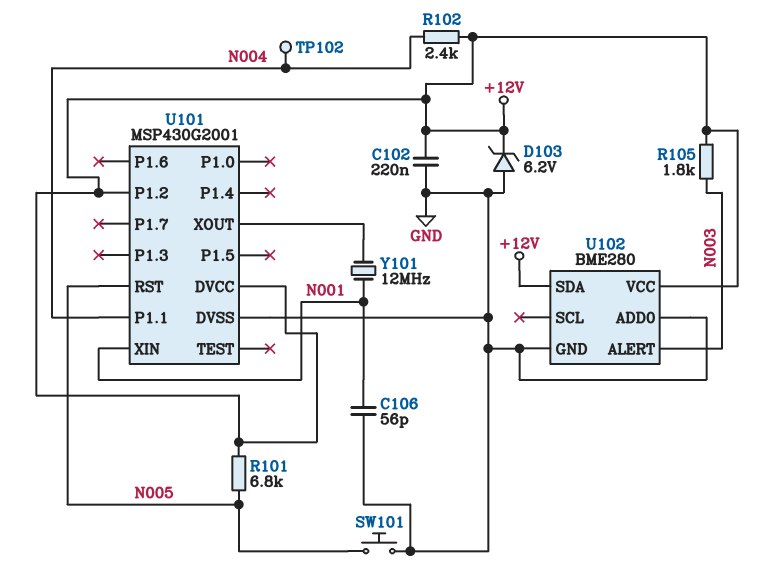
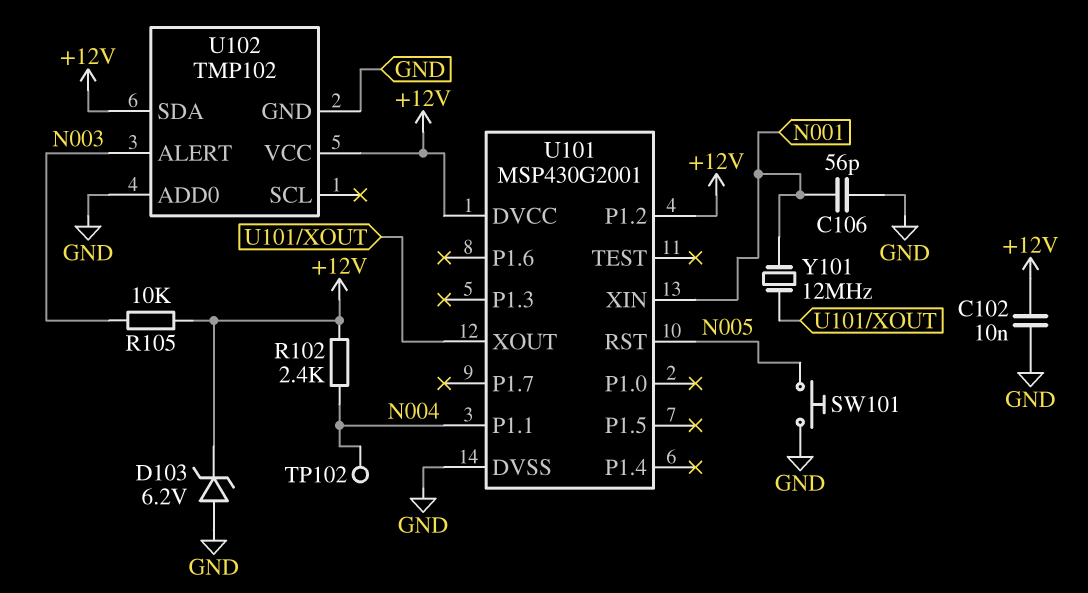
C102: 220nF (+12V, GND) -> 10nF (+12V, GND)
R101: 6.8k (+12V, N005) -> none
R105: 1.8k (+12V, N003) -> 10k (+12V, N003)
U102: BME280 -> TMP102

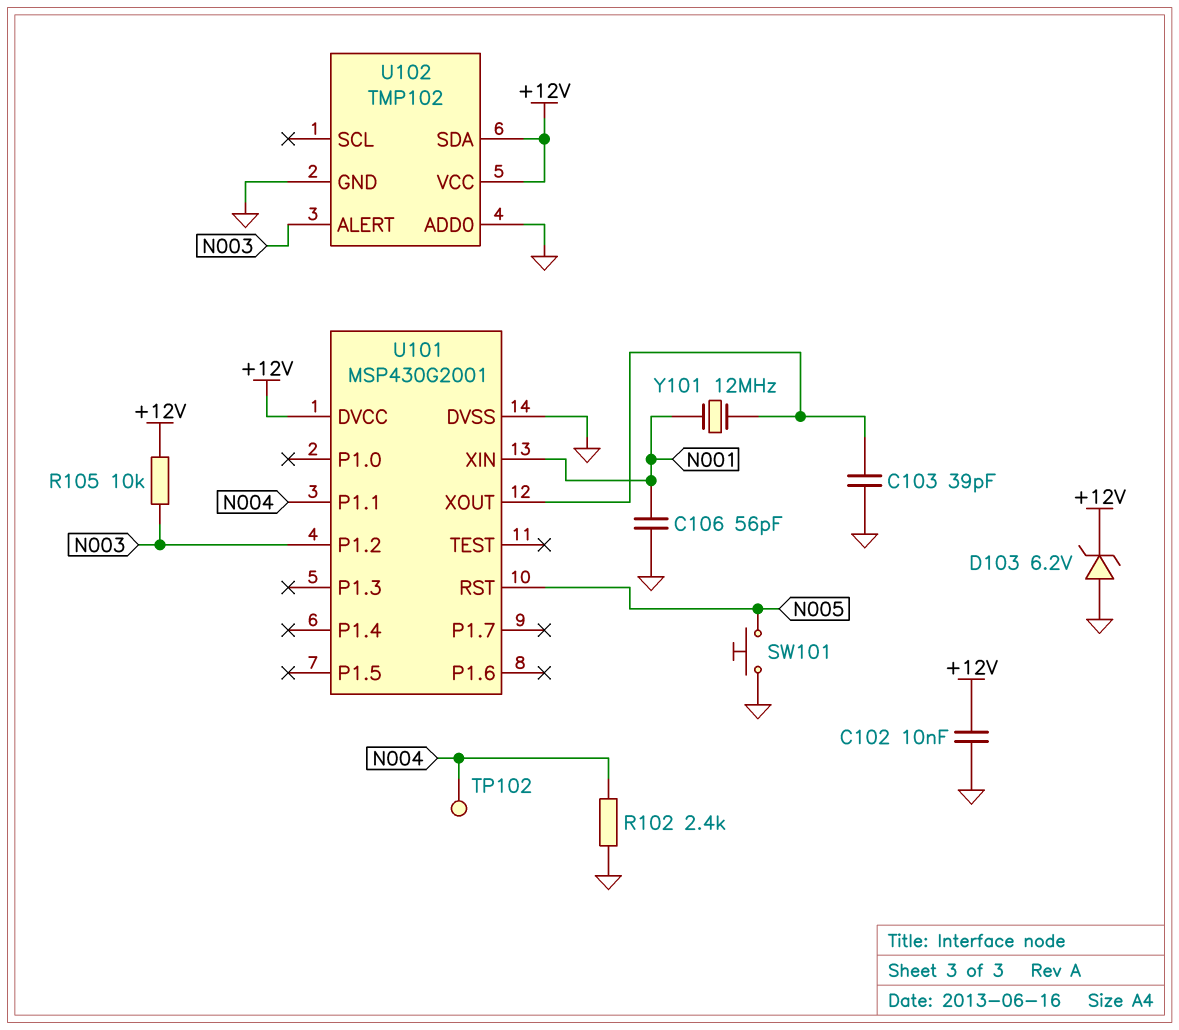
C103: none -> 39pF (GND, U101/XOUT)
R102: 2.4k (+12V, N004) -> 2.4k (GND, N004)
U101 pin P1.2: +12V -> N003

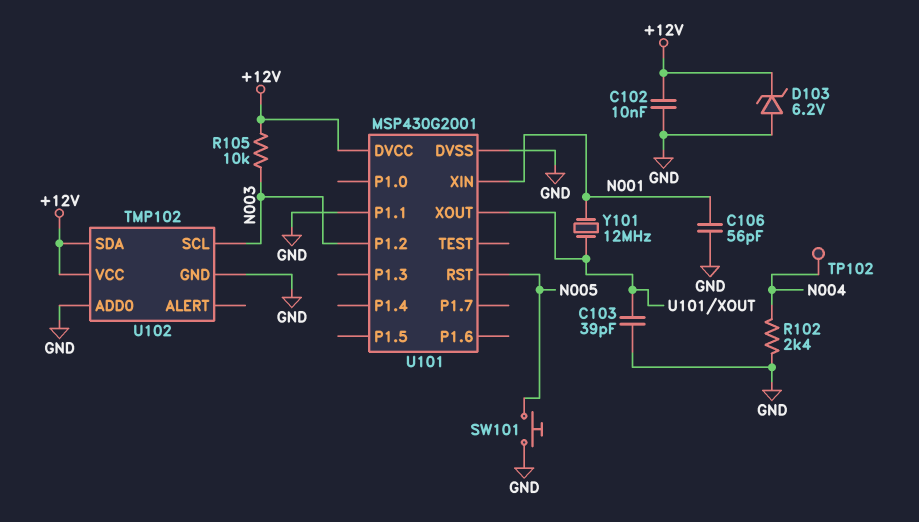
U101 pin P1.1: N004 -> GND
U102 pin ALERT: N003 -> none
U102 pin SCL: none -> N003

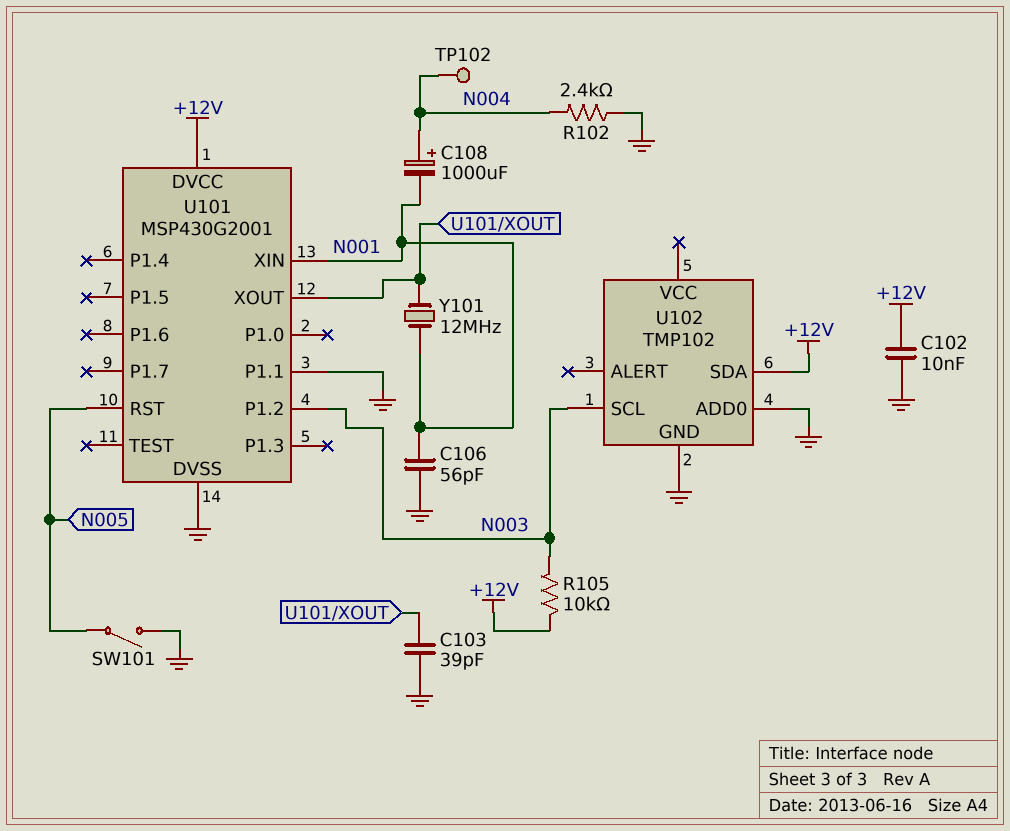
C108: none -> 1000uF (plus N004, minus N001)
D103: zener 6.2V (A GND, K +12V) -> none
SW101: button (GND, N005) -> switch (GND, N005)
U102 pin VCC: +12V -> none

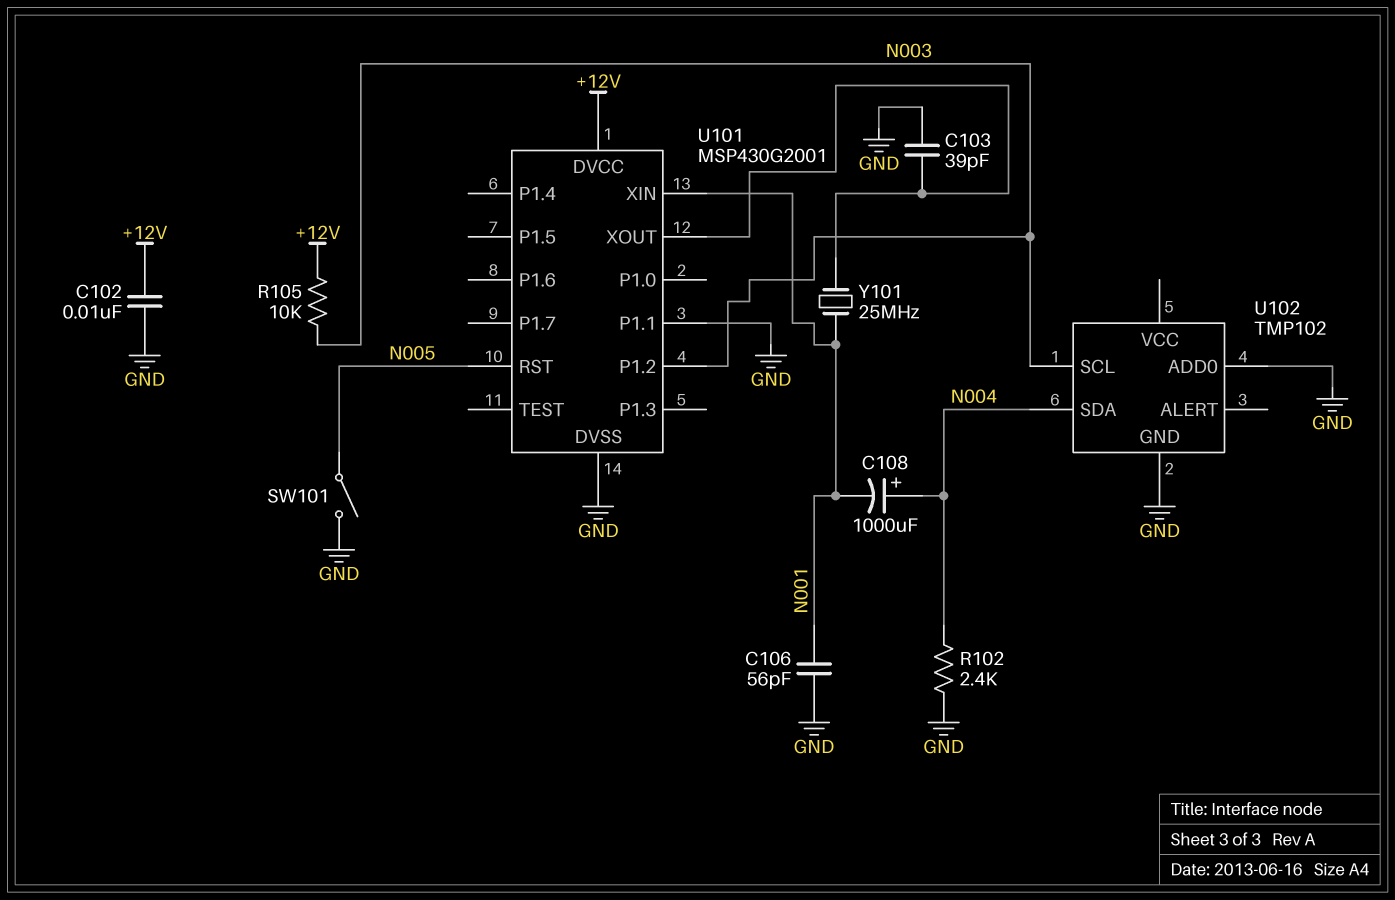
TP102: test point (N004) -> none
U102 pin SDA: +12V -> N004
Y101: 12MHz (N001, U101/XOUT) -> 25MHz (N001, U101/XOUT)

